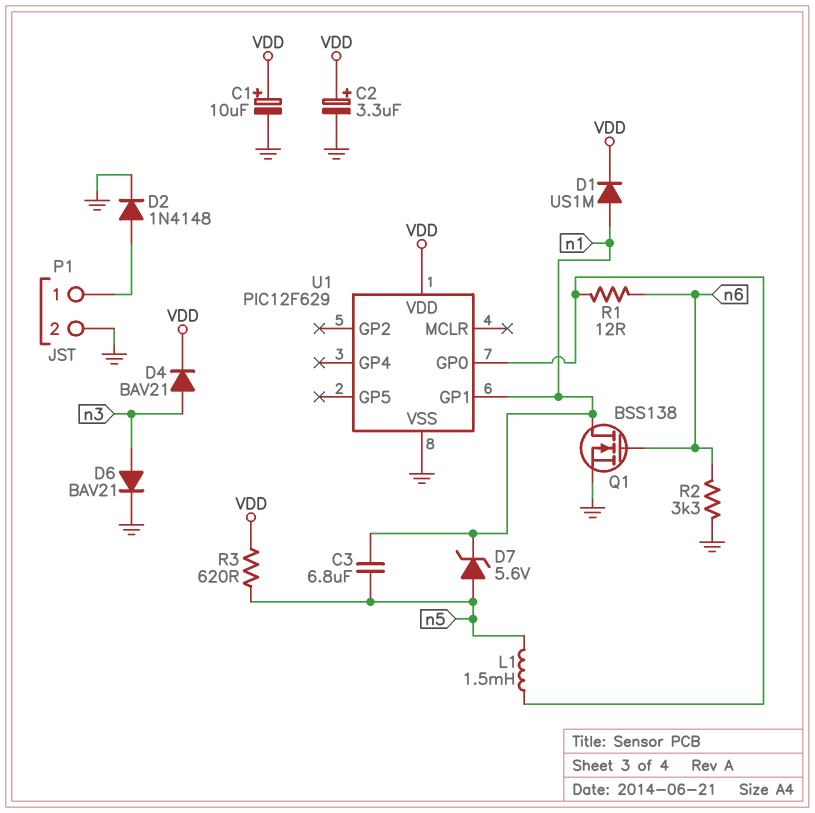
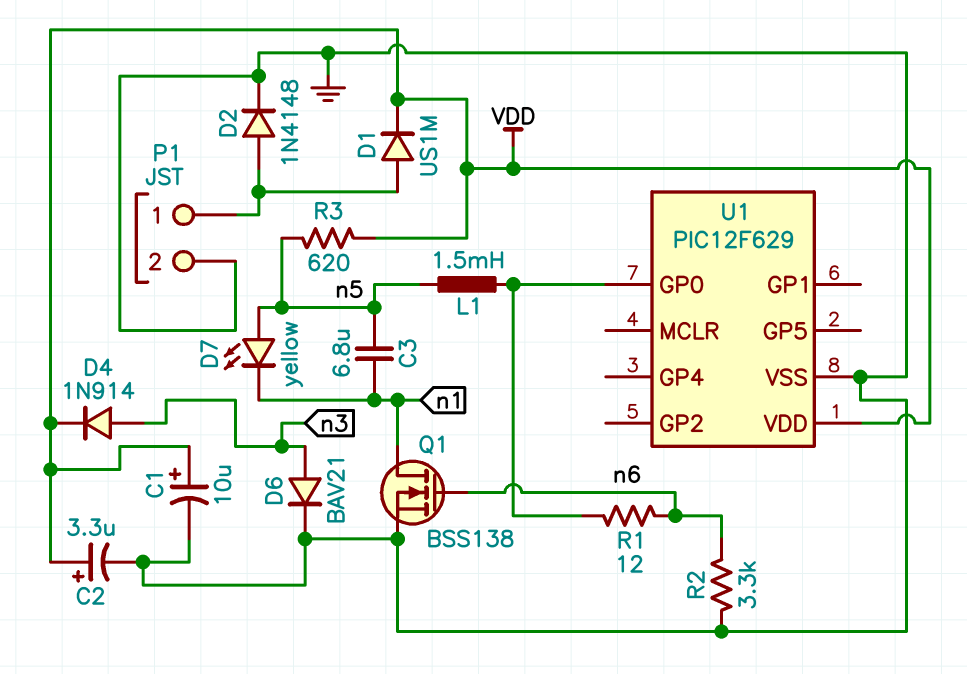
D1: diode US1M (A n1, K VDD) -> diode US1M (A P1/1, K VDD)
D4: diode BAV21 (A n3, K VDD) -> diode 1N914 (A n3, K VDD)
D7: zener 5.6V (A n5, K n1) -> LED yellow (A n5, K n1)
U1 pin GP1: n1 -> none

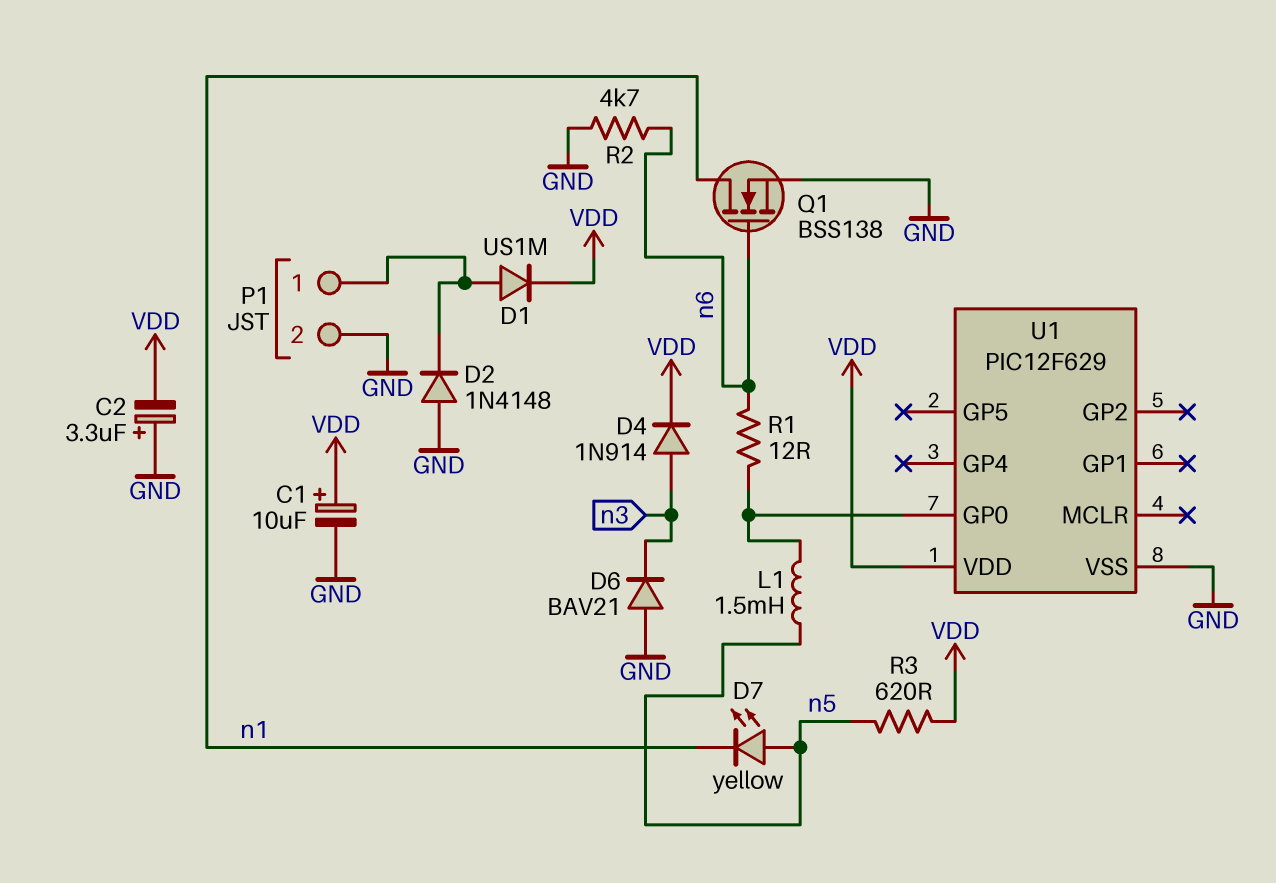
C2: 3.3uF (plus VDD, minus GND) -> 3.3uF (plus GND, minus VDD)
C3: 6.8uF (n1, n5) -> none
D2: diode 1N4148 (A P1/1, K GND) -> diode 1N4148 (A GND, K P1/1)
D6: diode BAV21 (A n3, K GND) -> diode BAV21 (A GND, K n3)
R2: 3.3k (GND, n6) -> 4.7k (GND, n6)

